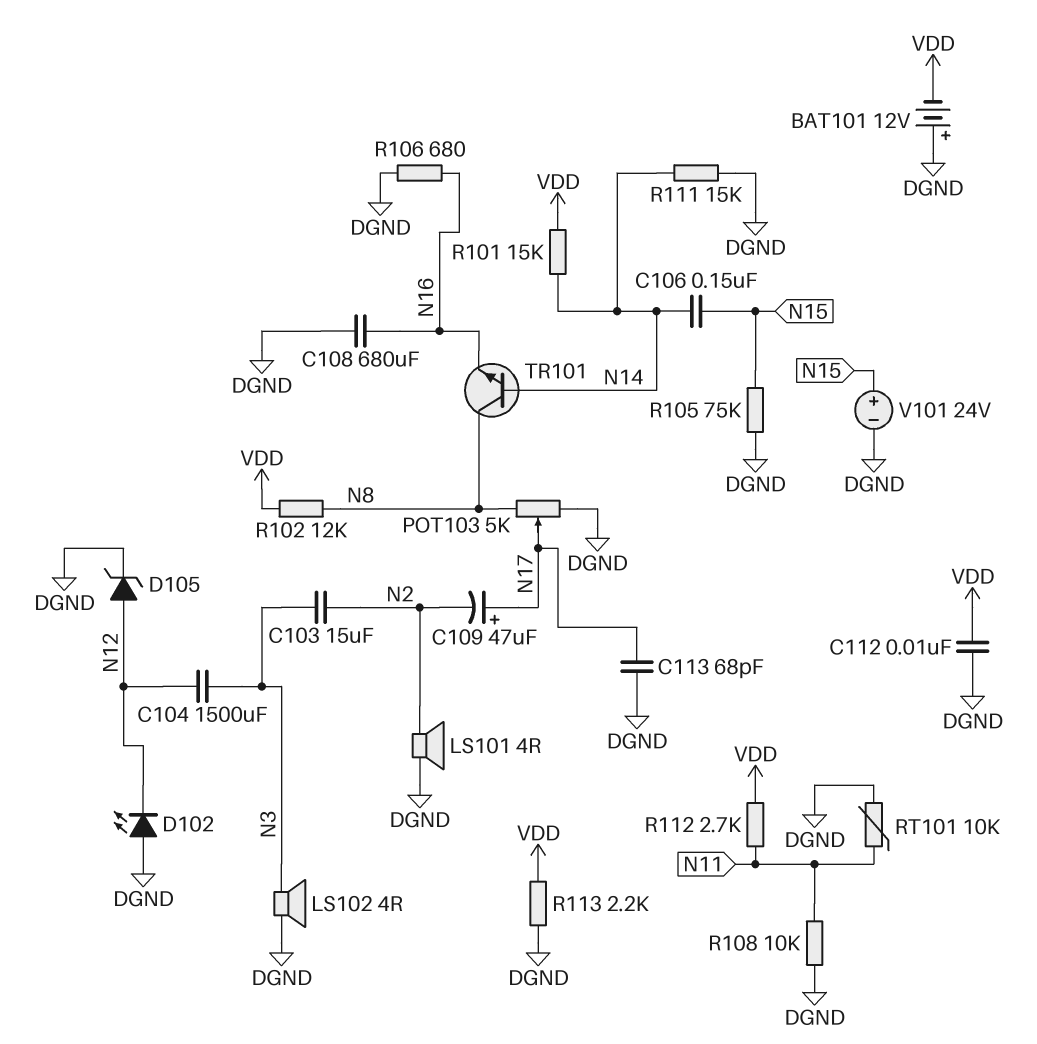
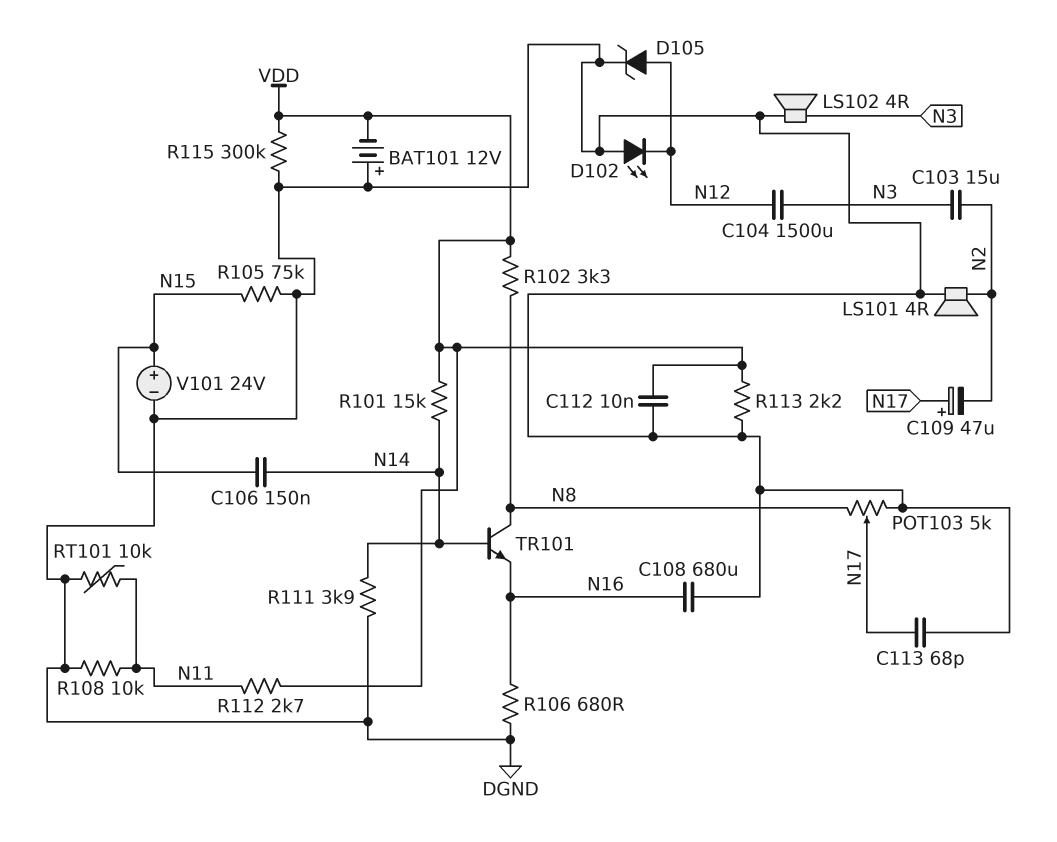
R102: 12k (N8, VDD) -> 3.3k (N8, VDD)
R111: 15k (DGND, N14) -> 3.9k (DGND, N14)
R115: none -> 300k (DGND, VDD)

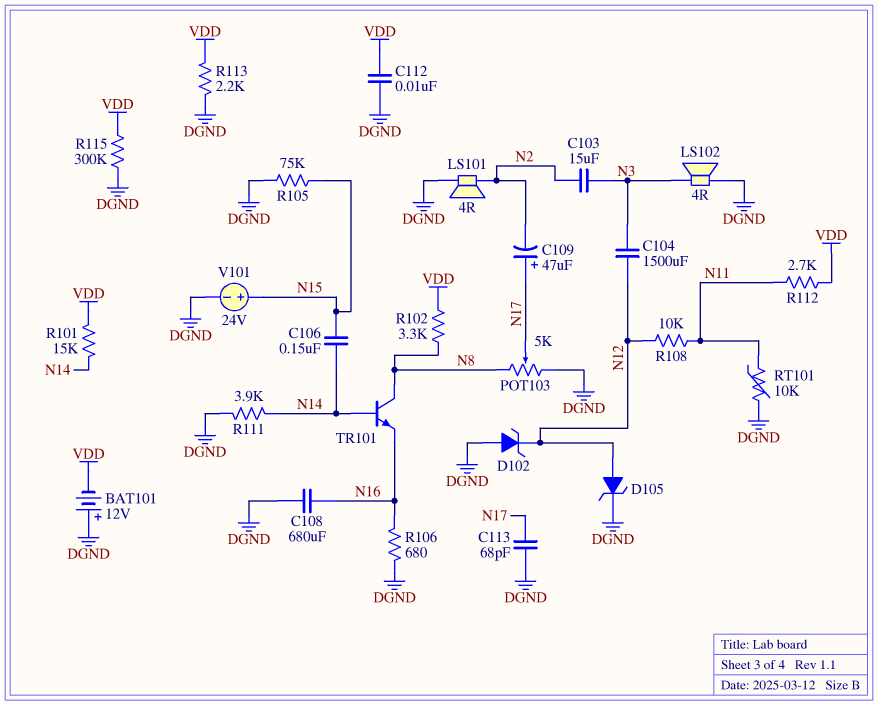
D102: LED (A DGND, K N12) -> zener (A DGND, K N12)
R108: 10k (DGND, N11) -> 10k (N11, N12)

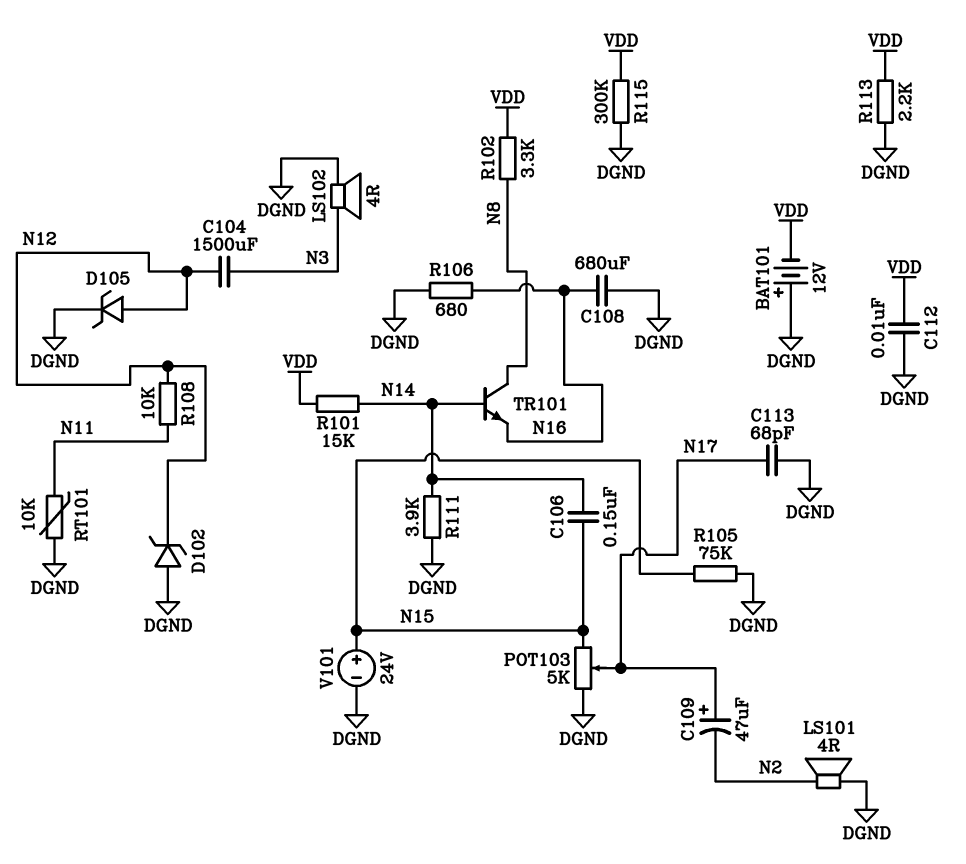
C103: 15uF (N2, N3) -> none
POT103: 5k (DGND, N8, wiper N17) -> 5k (DGND, N15, wiper N17)
R112: 2.7k (N11, VDD) -> none

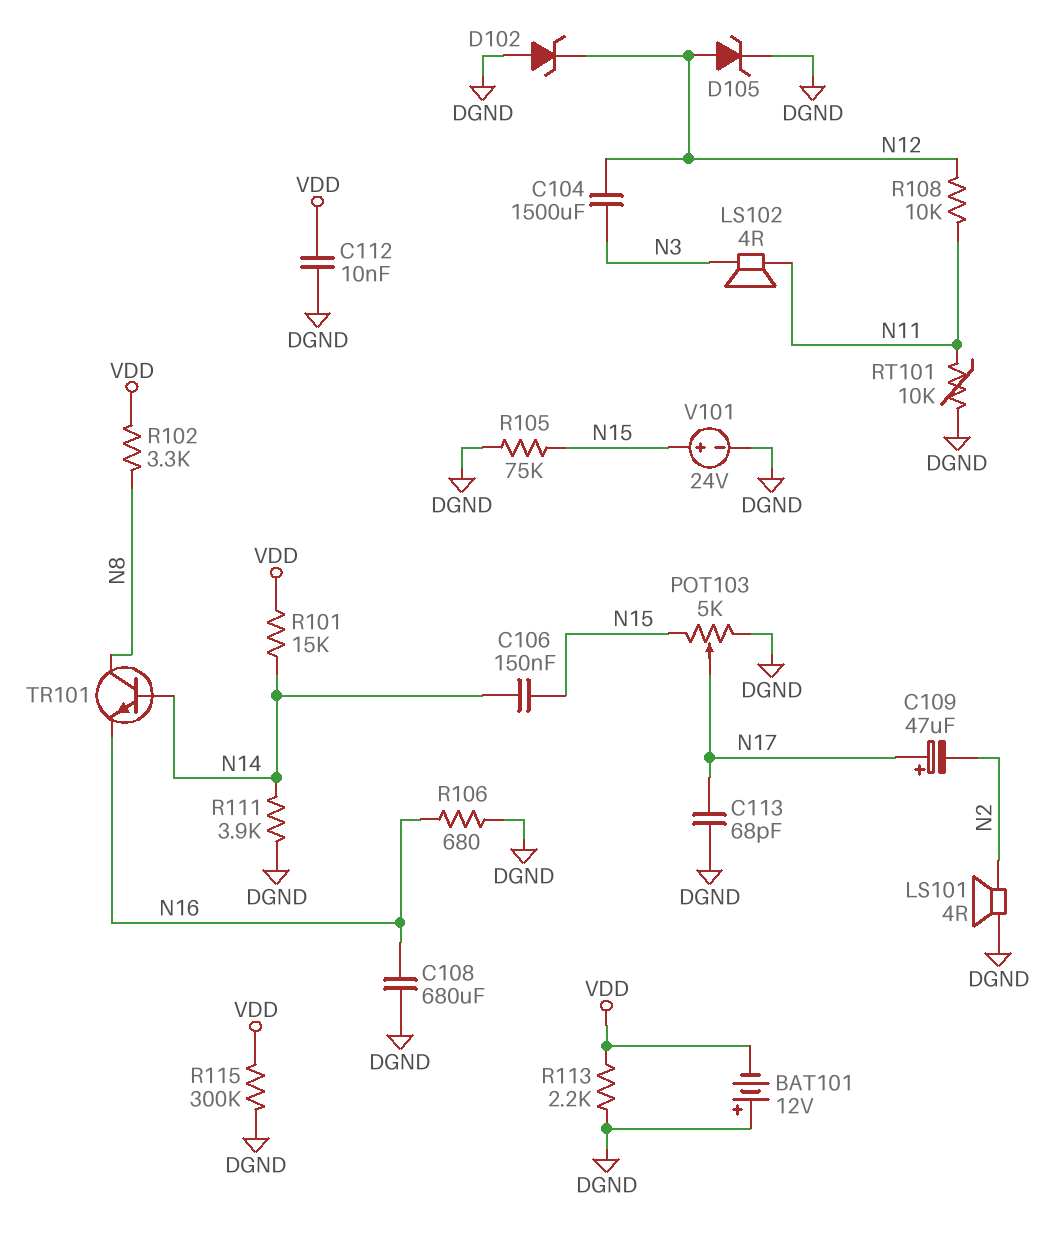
LS102: speaker 4R (DGND, N3) -> speaker 4R (N3, N11)

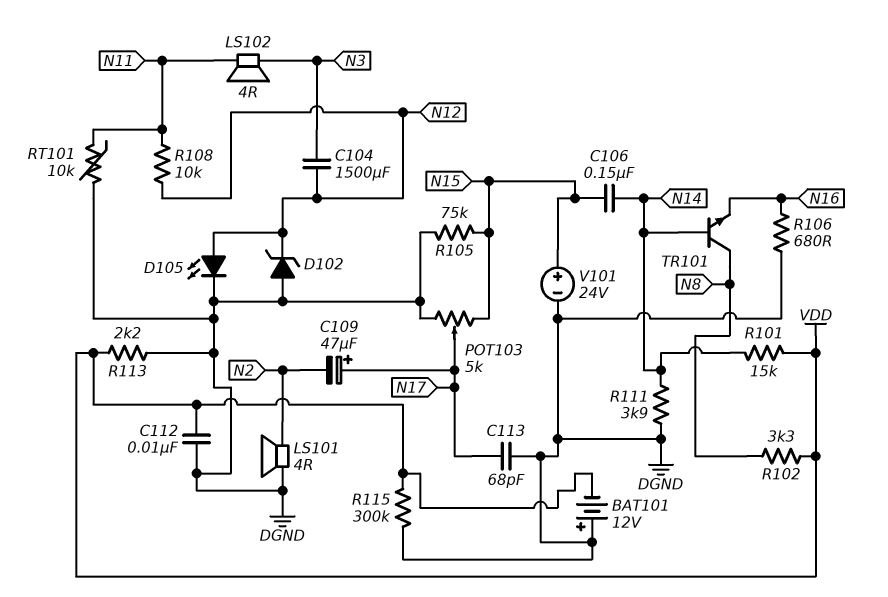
C108: 680uF (DGND, N16) -> none
D105: zener (A N12, K DGND) -> LED (A N12, K DGND)

